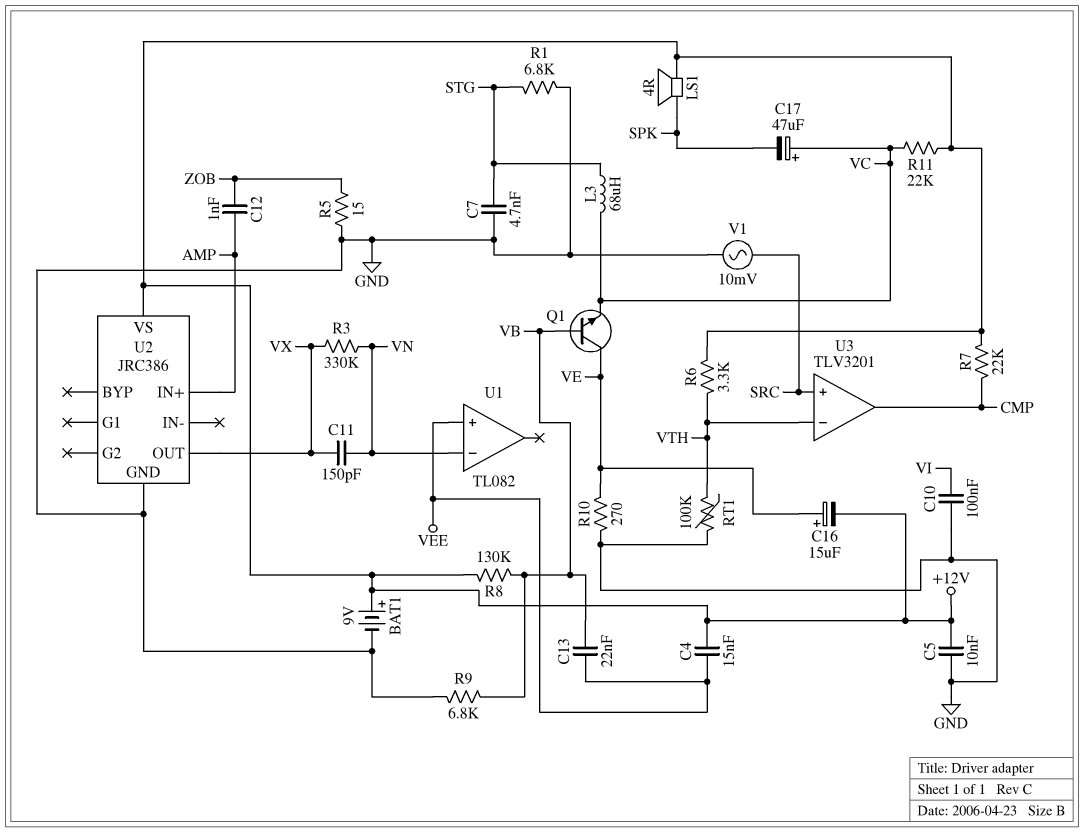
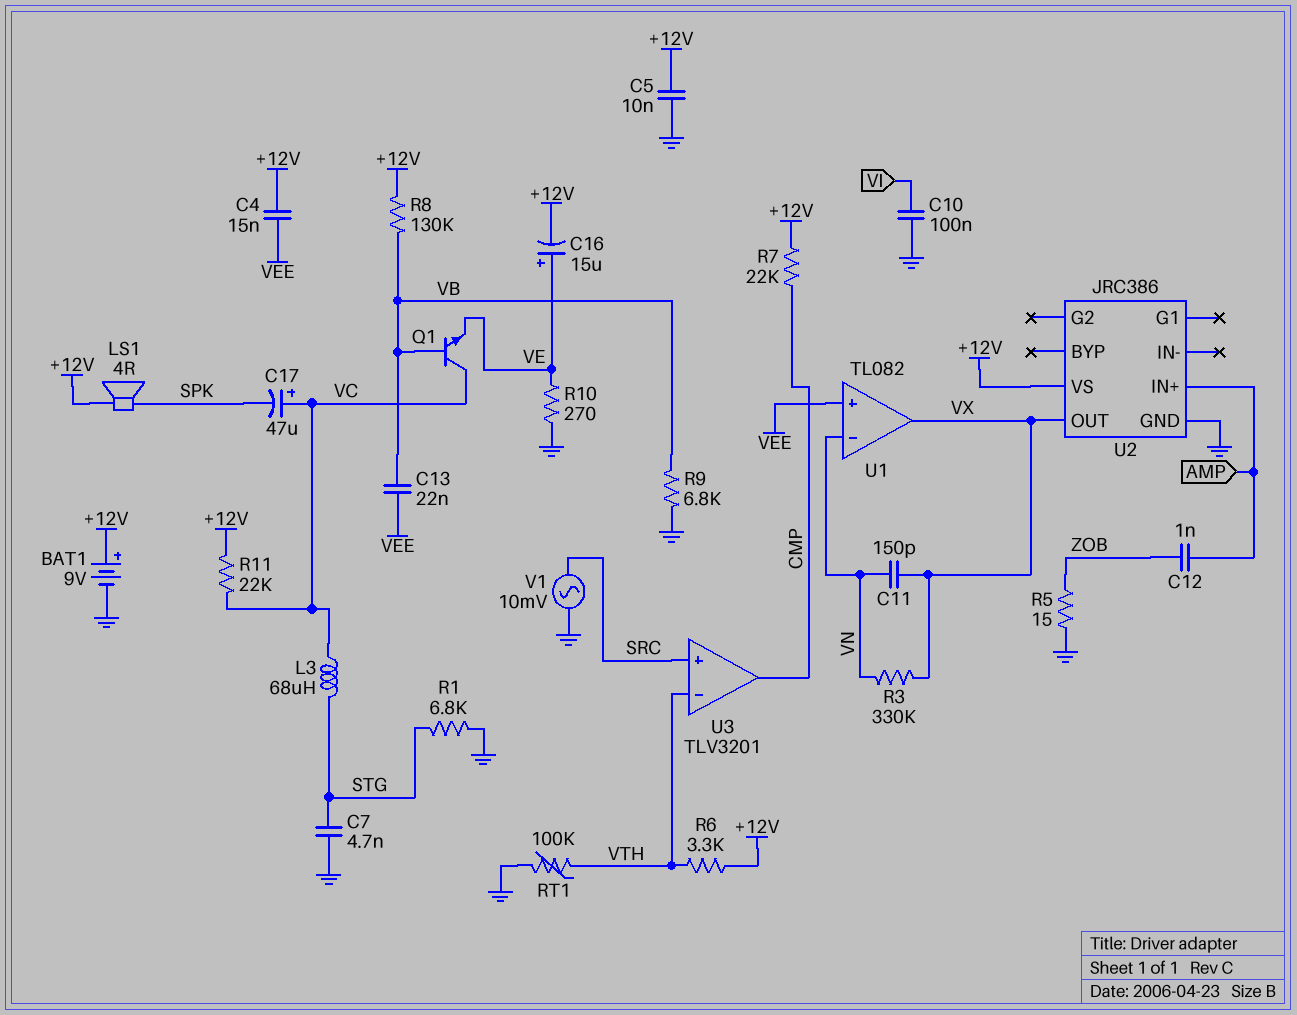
Q1: NPN (B VB, C VE, E VC) -> NPN (B VB, C VC, E VE)
U1 pin out: none -> VX

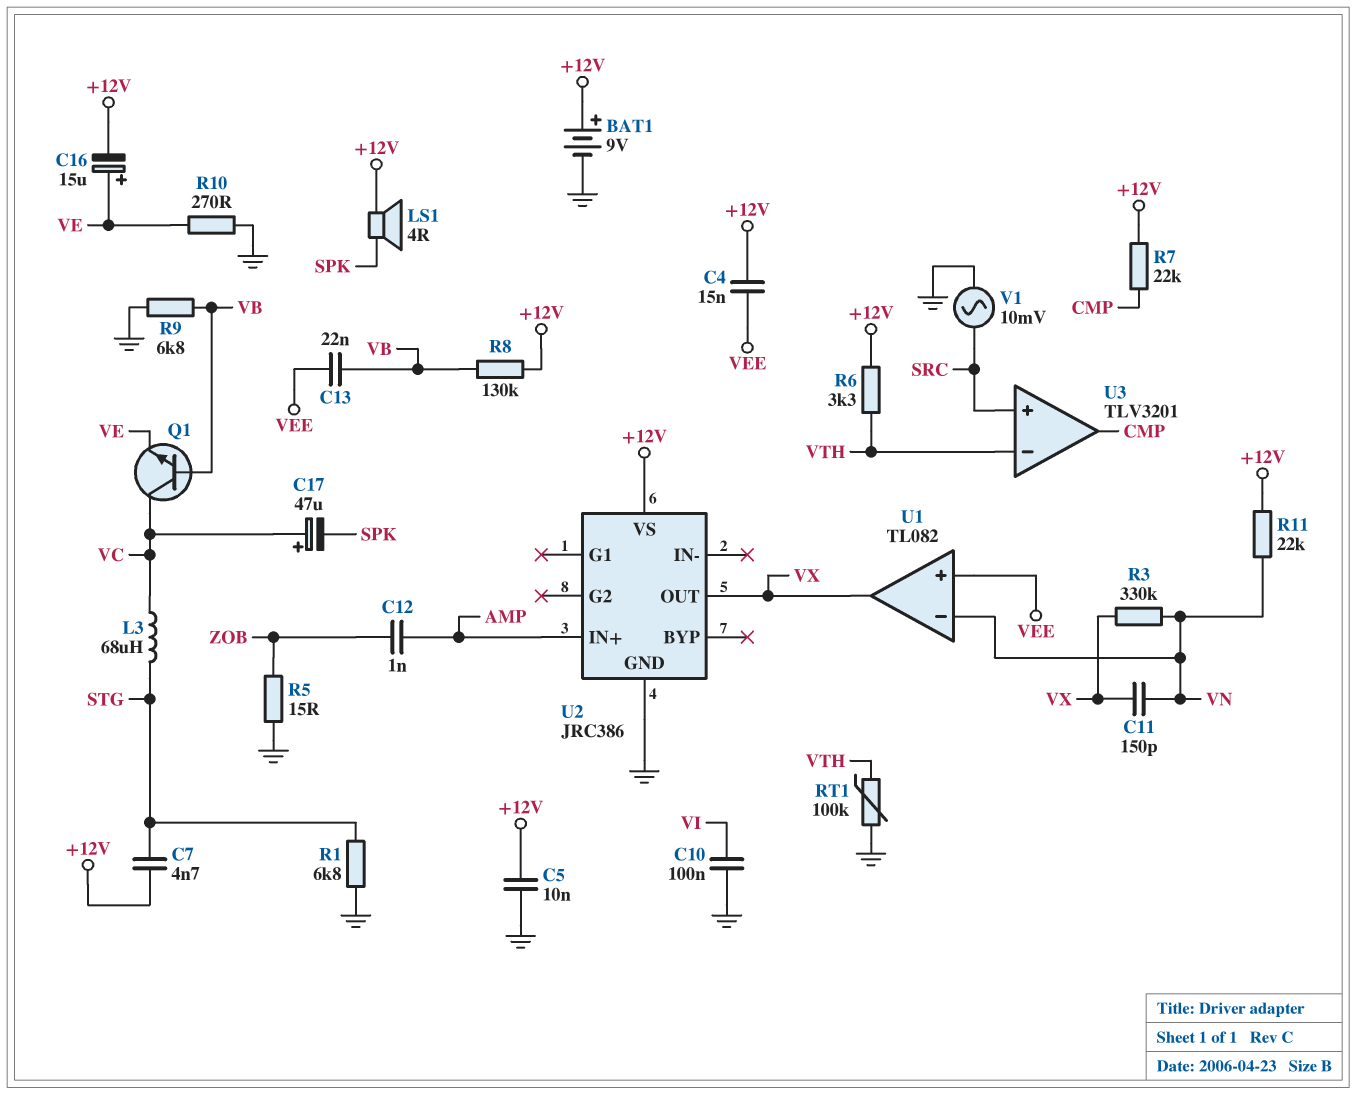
C7: 4.7nF (GND, STG) -> 4.7nF (+12V, STG)
R11: 22k (+12V, VC) -> 22k (+12V, VN)

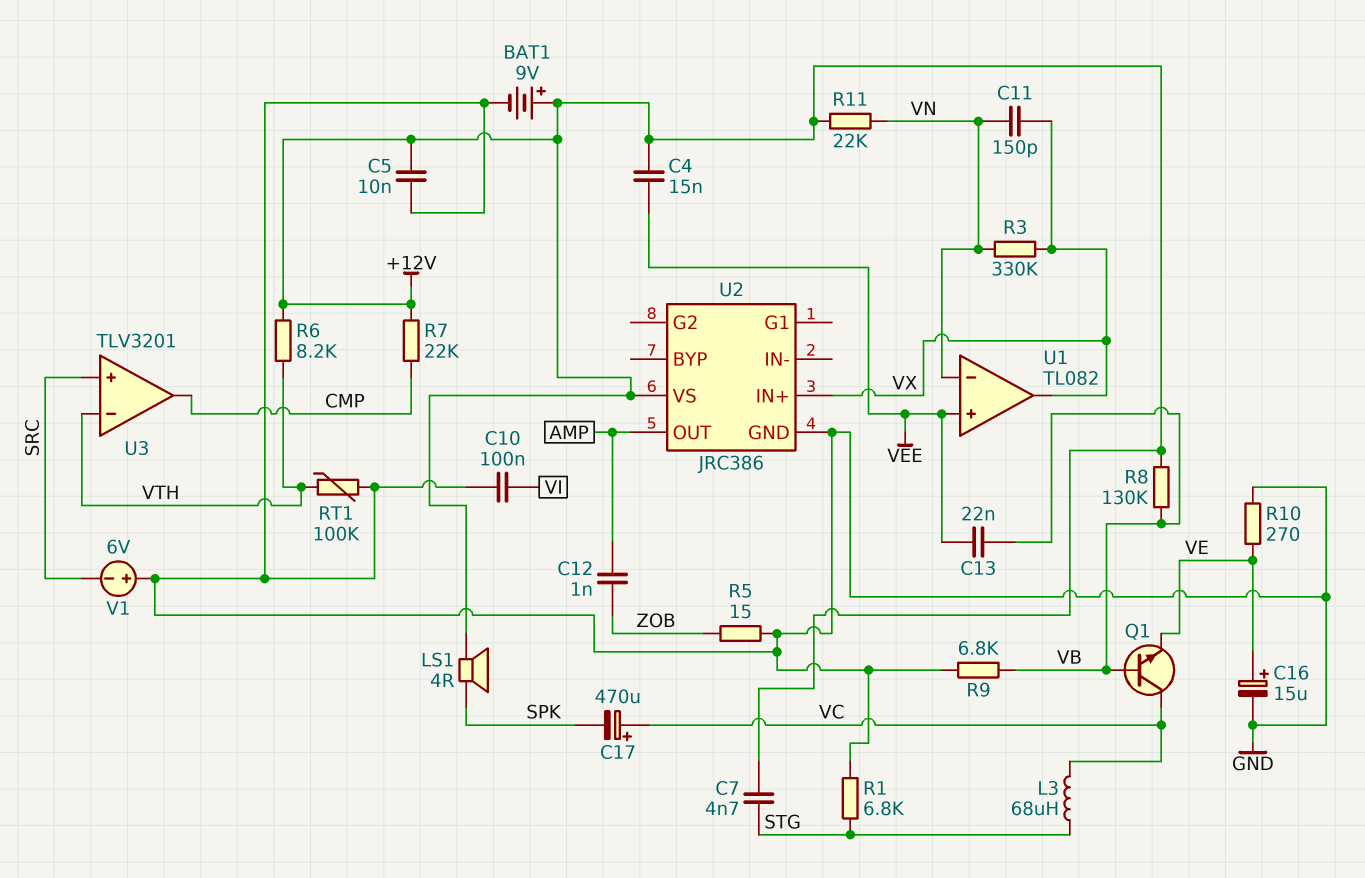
C16: 15uF (plus VE, minus +12V) -> 15uF (plus VE, minus GND)
C17: 47uF (plus VC, minus SPK) -> 470uF (plus VC, minus SPK)
R6: 3.3k (+12V, VTH) -> 8.2k (+12V, VTH)
U2 pin IN+: AMP -> VX
U2 pin OUT: VX -> AMP
V1: AC 10mV (GND, SRC) -> 6V (plus GND, minus SRC)

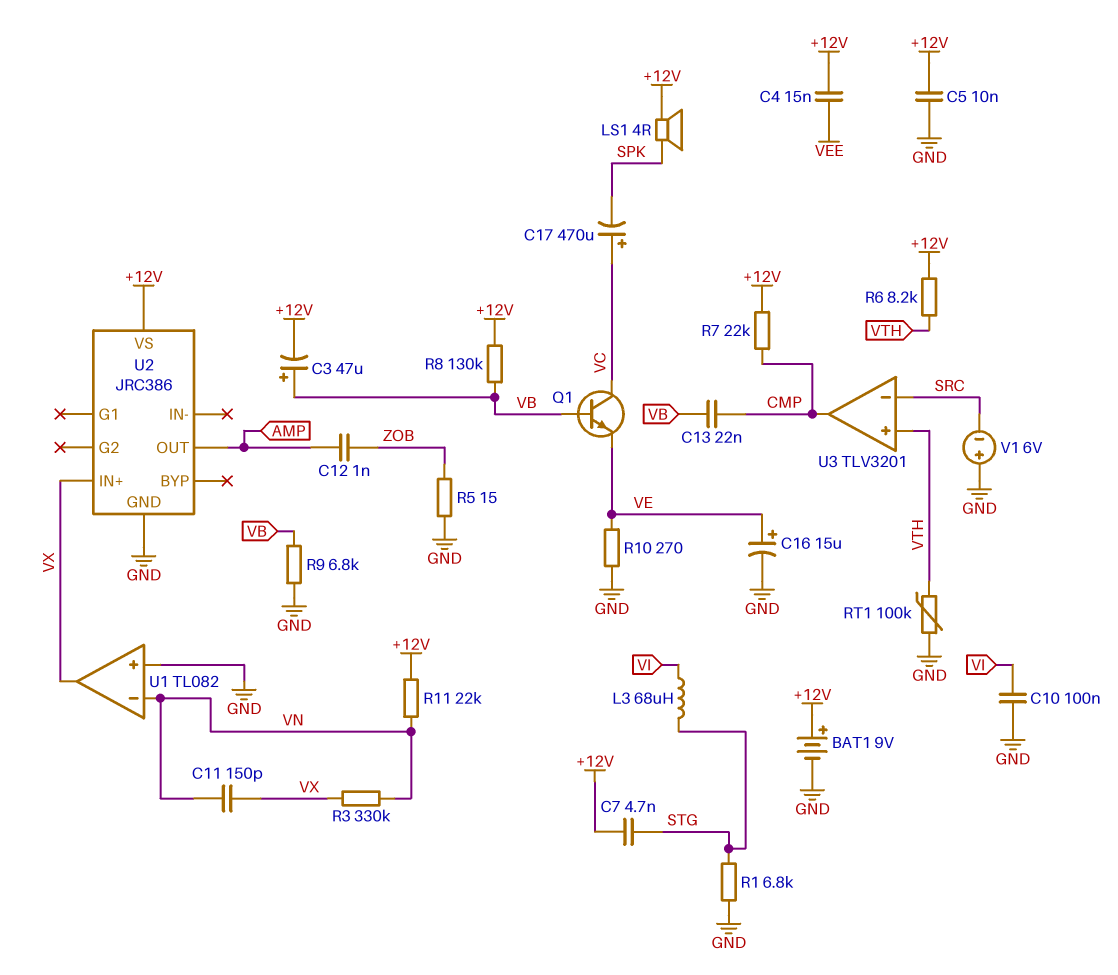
C3: none -> 47uF (plus VB, minus +12V)
C13: 22nF (VB, VEE) -> 22nF (CMP, VB)
L3: 68uH (STG, VC) -> 68uH (STG, VI)
U1 pin in+: VEE -> GND
U3 pin in+: SRC -> VTH
U3 pin in-: VTH -> SRC

